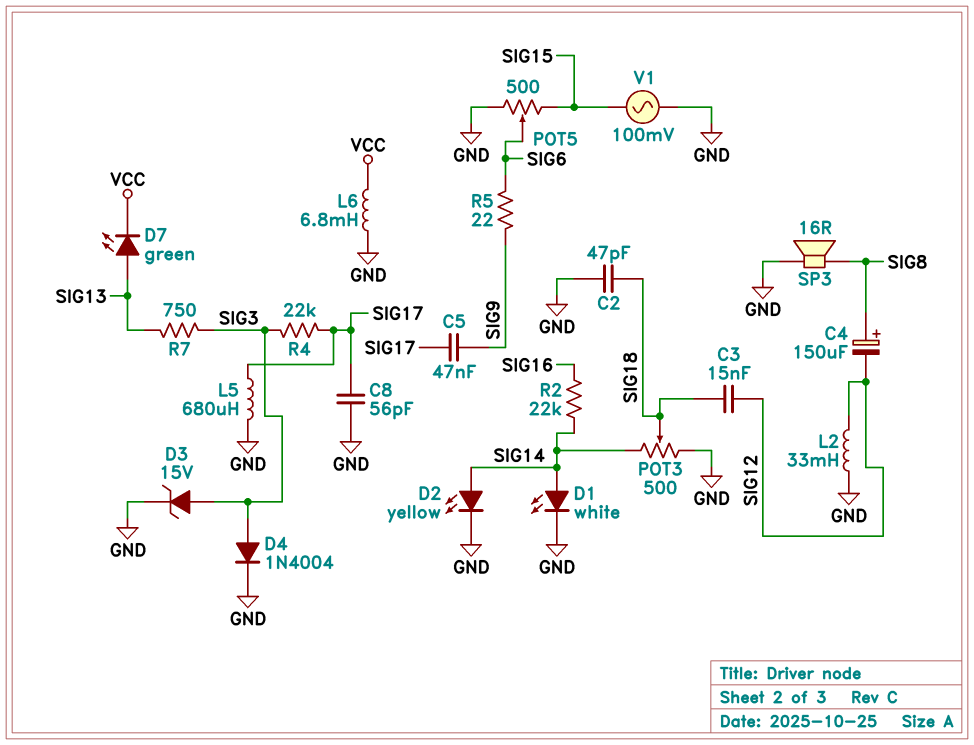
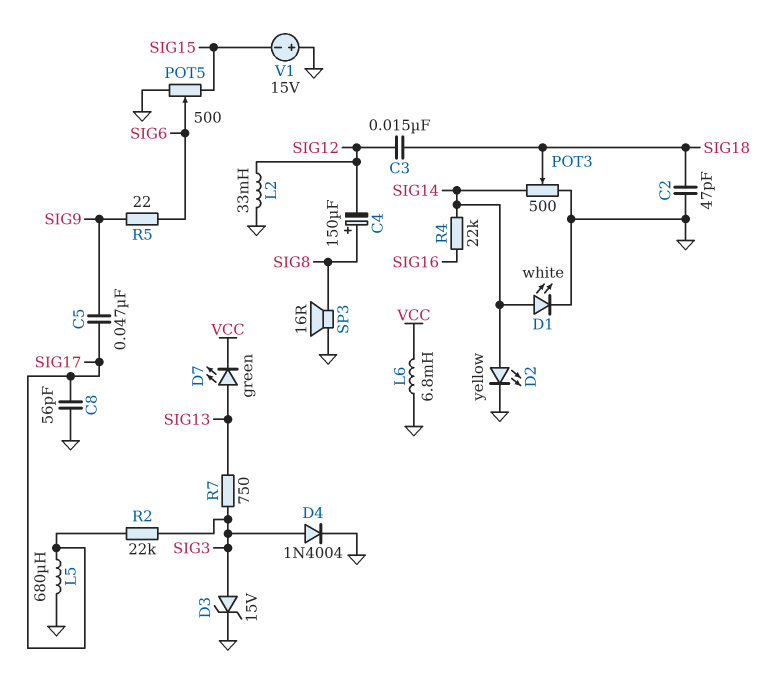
R2: 22k (SIG14, SIG16) -> 22k (SIG3, SIG17)
R4: 22k (SIG3, SIG17) -> 22k (SIG14, SIG16)
V1: AC 100mV (GND, SIG15) -> 15V (plus GND, minus SIG15)

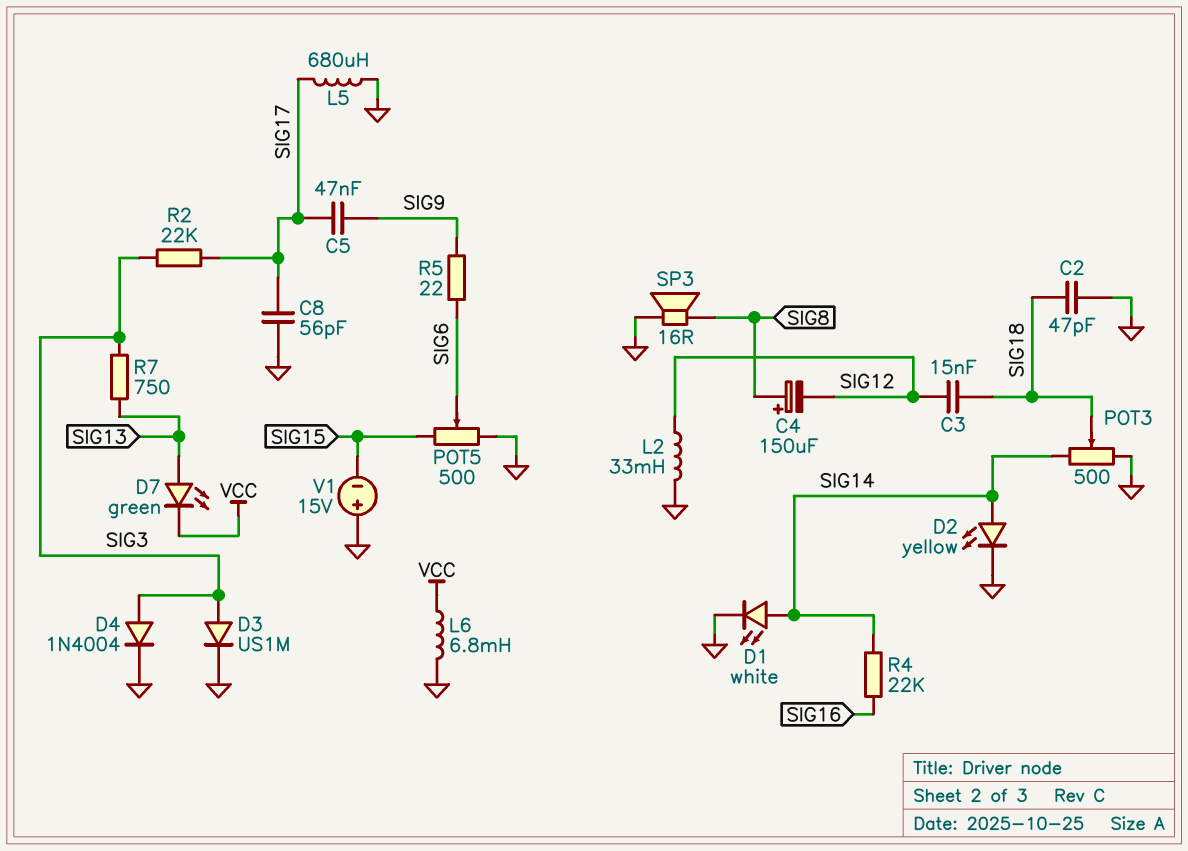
D3: zener 15V (A SIG3, K GND) -> diode US1M (A SIG3, K GND)

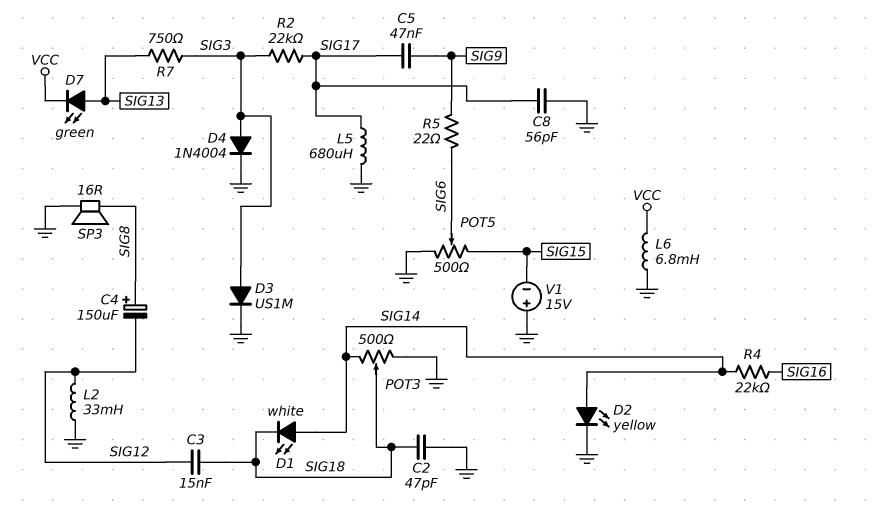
D1: LED white (A SIG14, K GND) -> LED white (A SIG14, K SIG18)

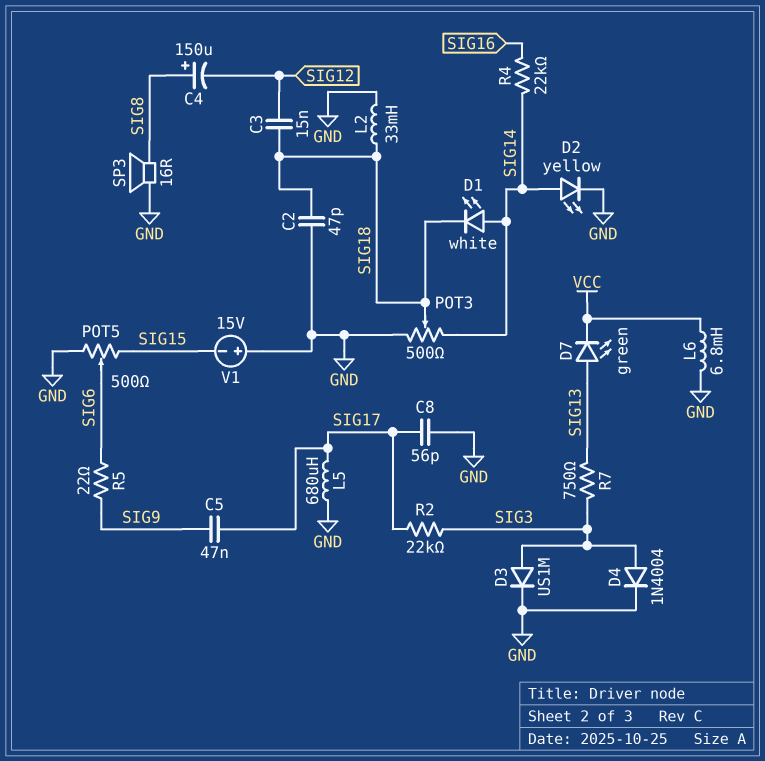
L2: 33mH (GND, SIG12) -> 33mH (GND, SIG18)

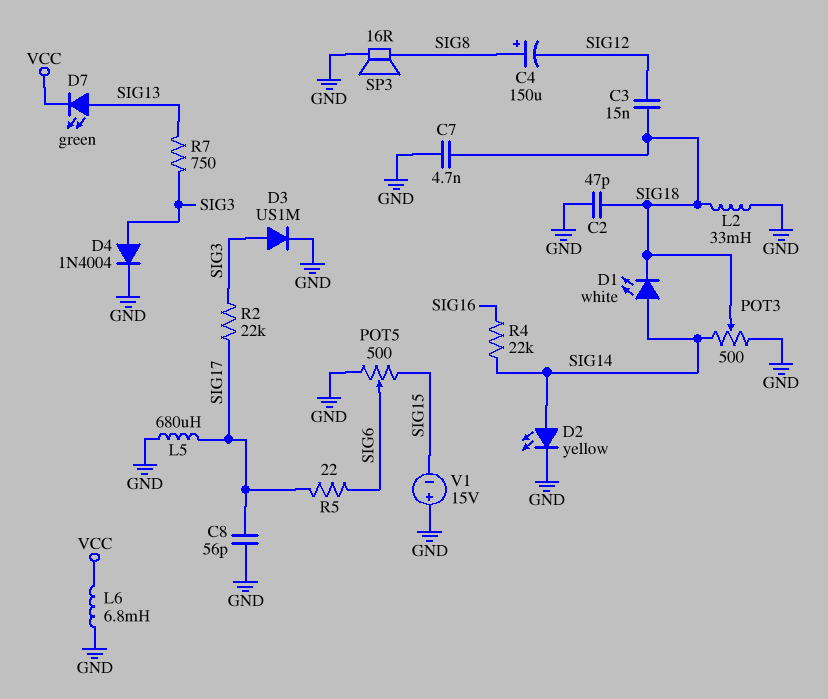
C5: 47nF (SIG9, SIG17) -> none
C7: none -> 4.7nF (GND, SIG18)
R5: 22 (SIG6, SIG9) -> 22 (SIG6, SIG17)

